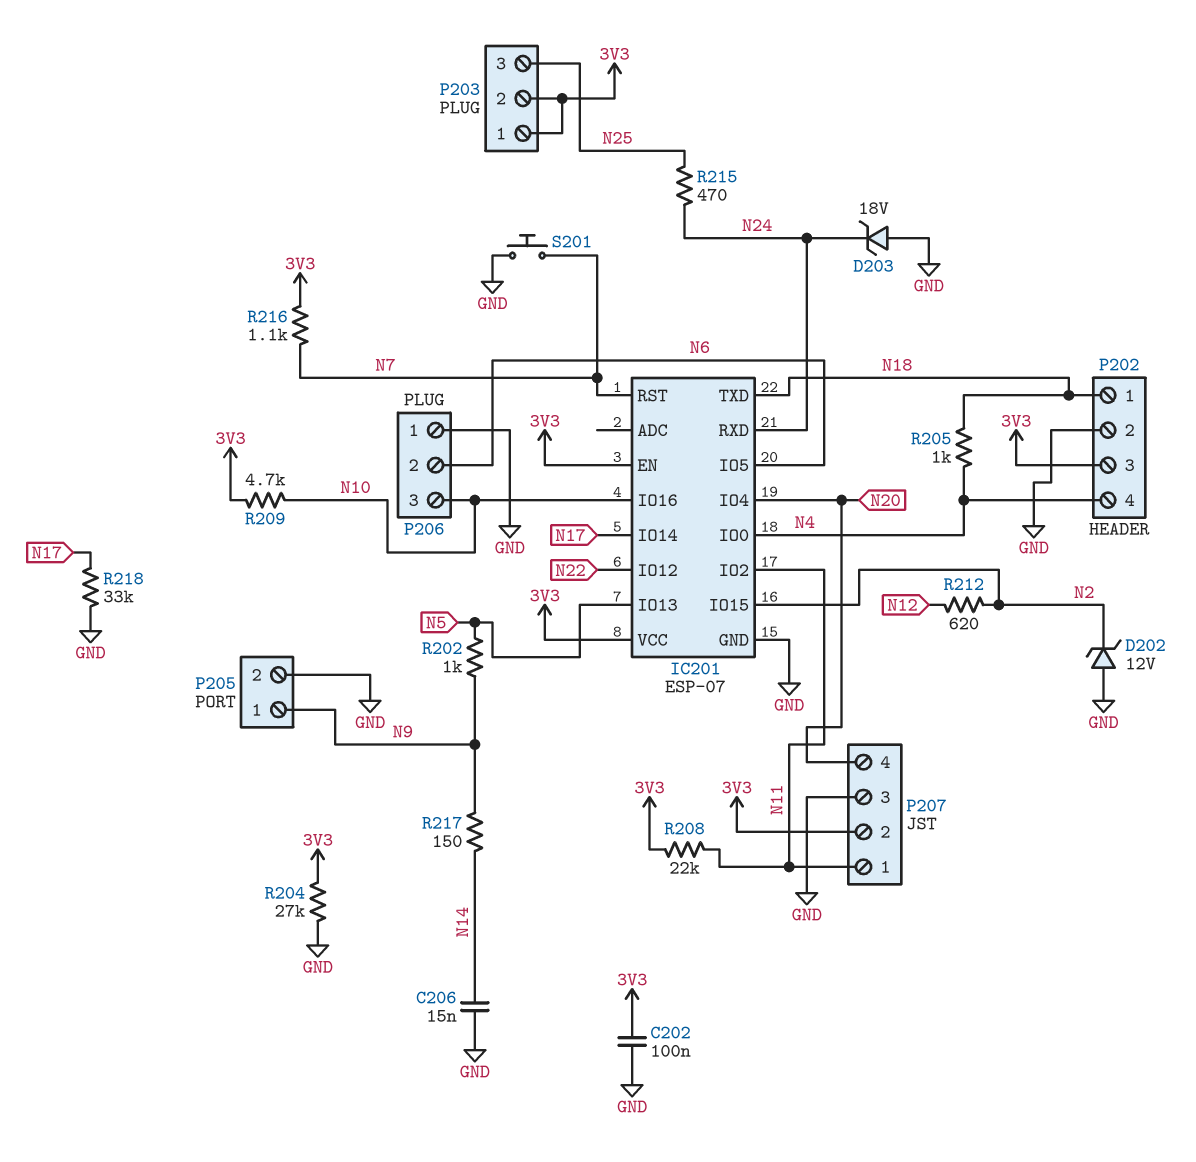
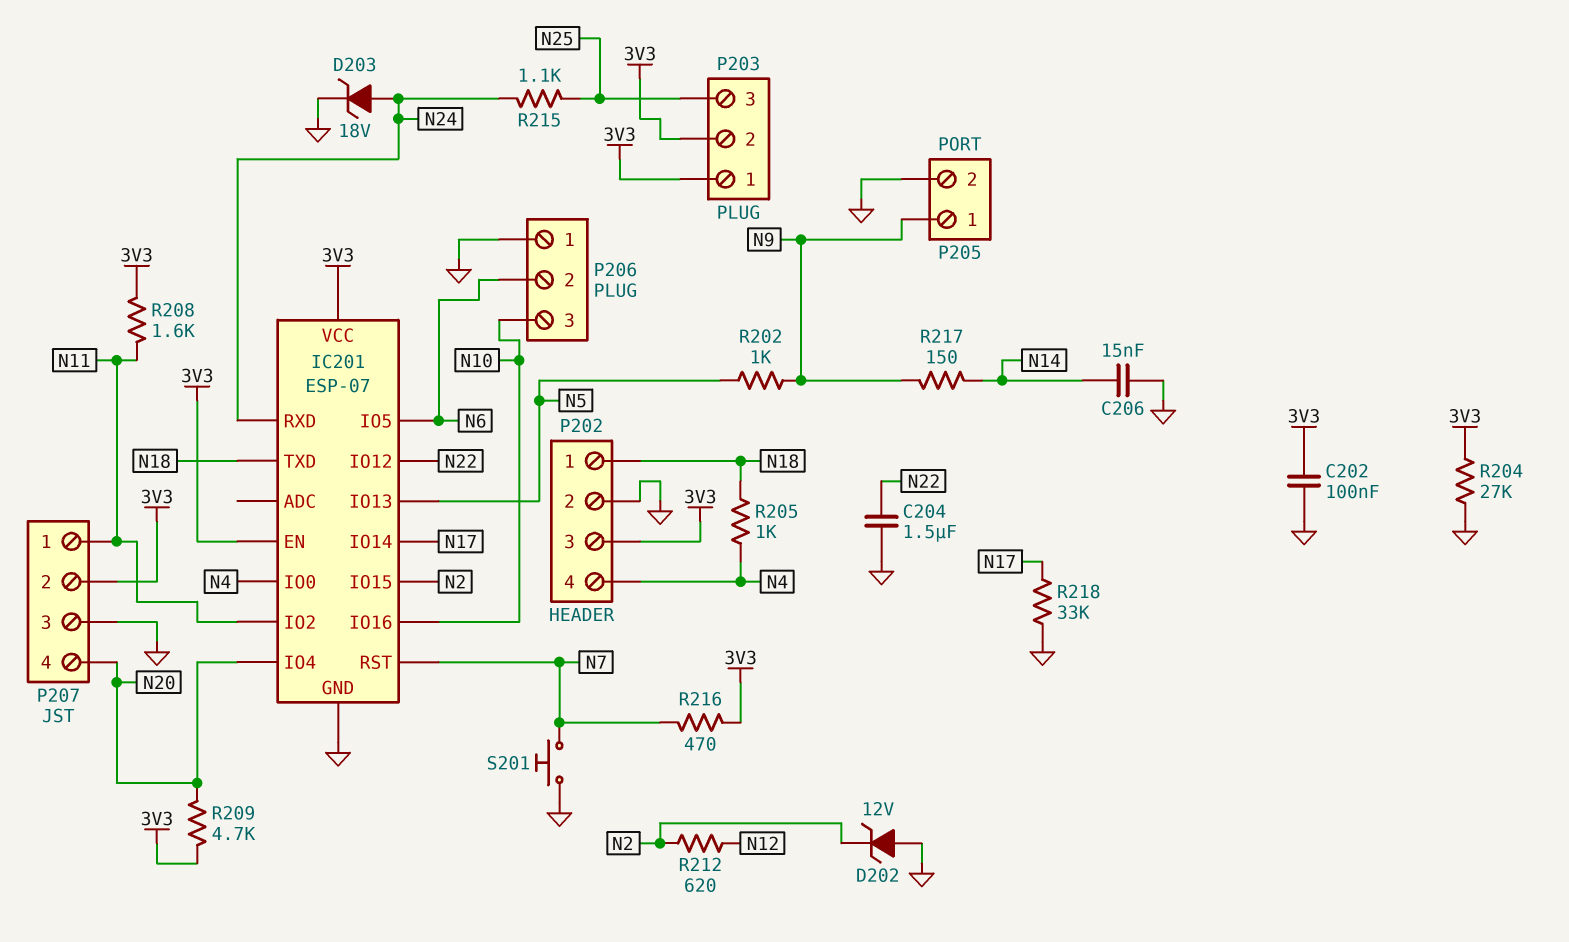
C204: none -> 1.5uF (GND, N22)
D203: zener 18V (A GND, K N24) -> zener 18V (A N24, K GND)
R208: 22k (3V3, N11) -> 1.6k (3V3, N11)
R209: 4.7k (3V3, N10) -> 4.7k (3V3, N20)
R215: 470 (N24, N25) -> 1.1k (N24, N25)
R216: 1.1k (3V3, N7) -> 470 (3V3, N7)

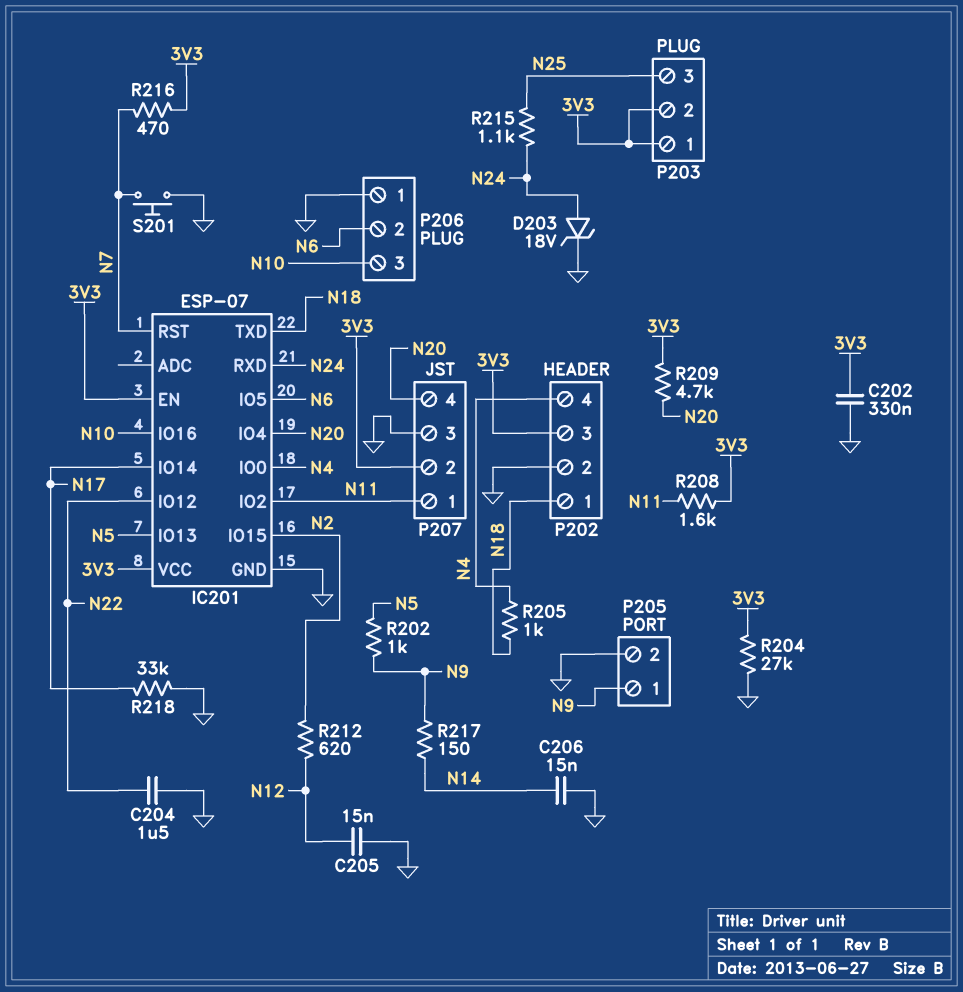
C202: 100nF (3V3, GND) -> 330nF (3V3, GND)
C205: none -> 15nF (GND, N12)
D202: zener 12V (A GND, K N2) -> none

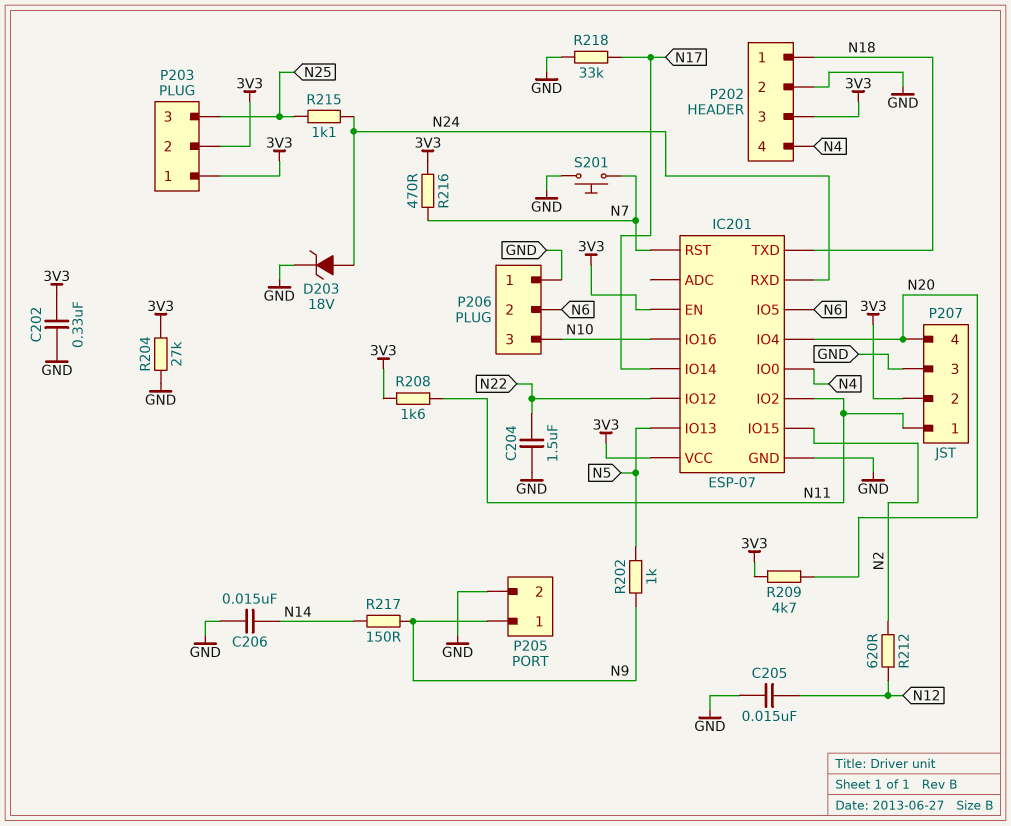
R205: 1k (N4, N18) -> none

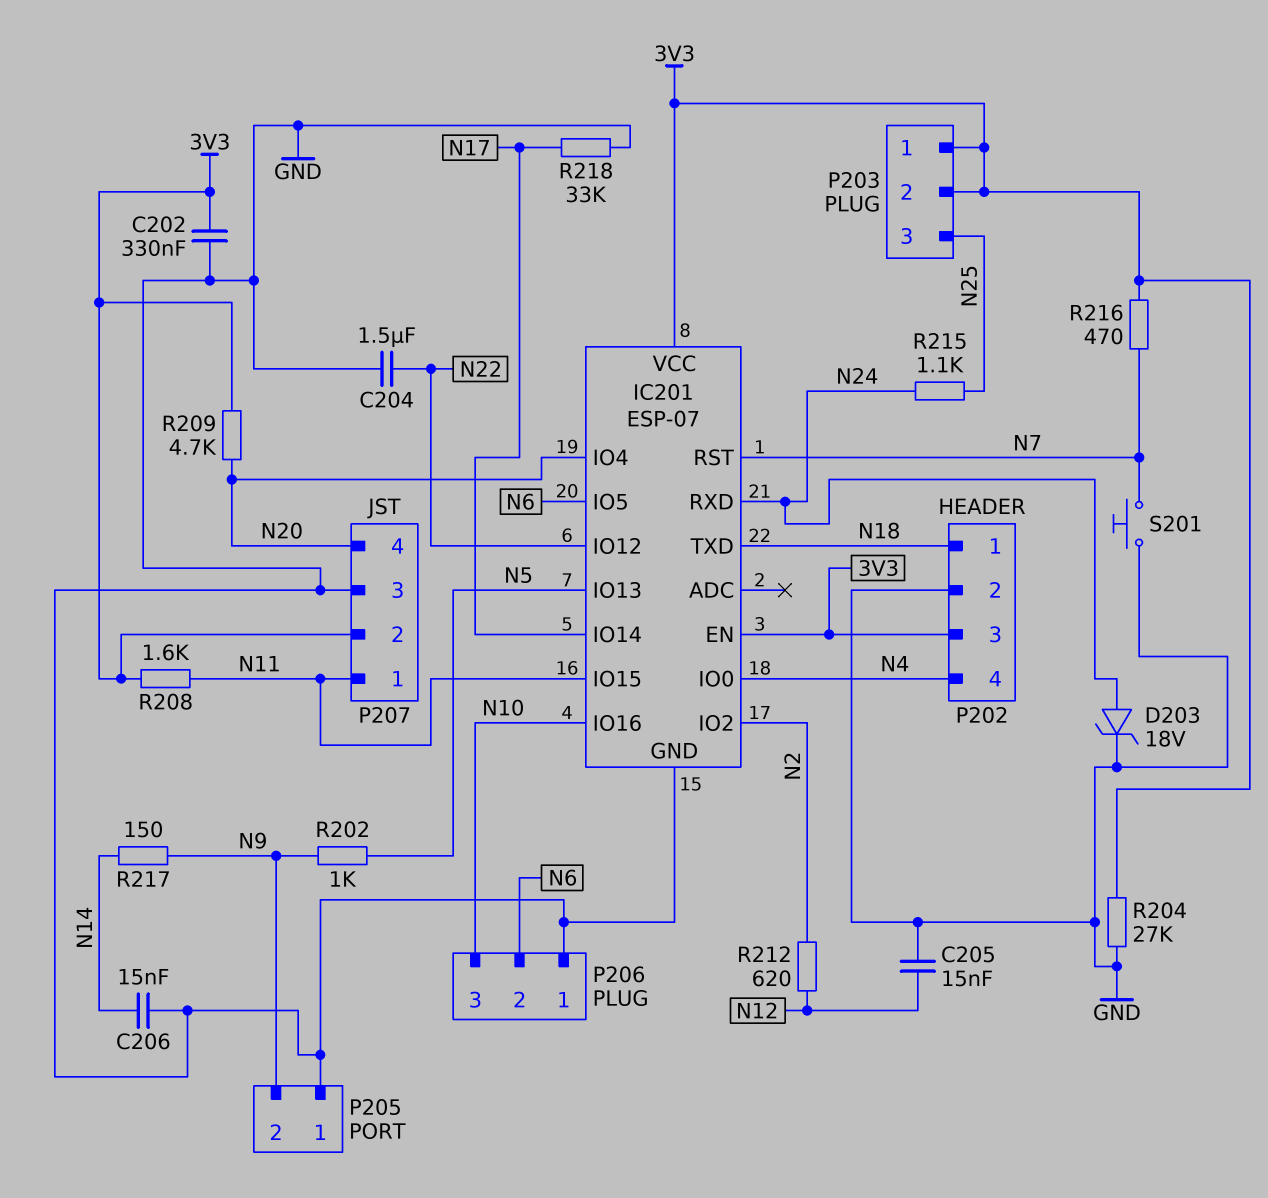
IC201 pin IO2: N11 -> N2
IC201 pin IO15: N2 -> N11
P205 pin 1: N9 -> GND
P205 pin 2: GND -> N9

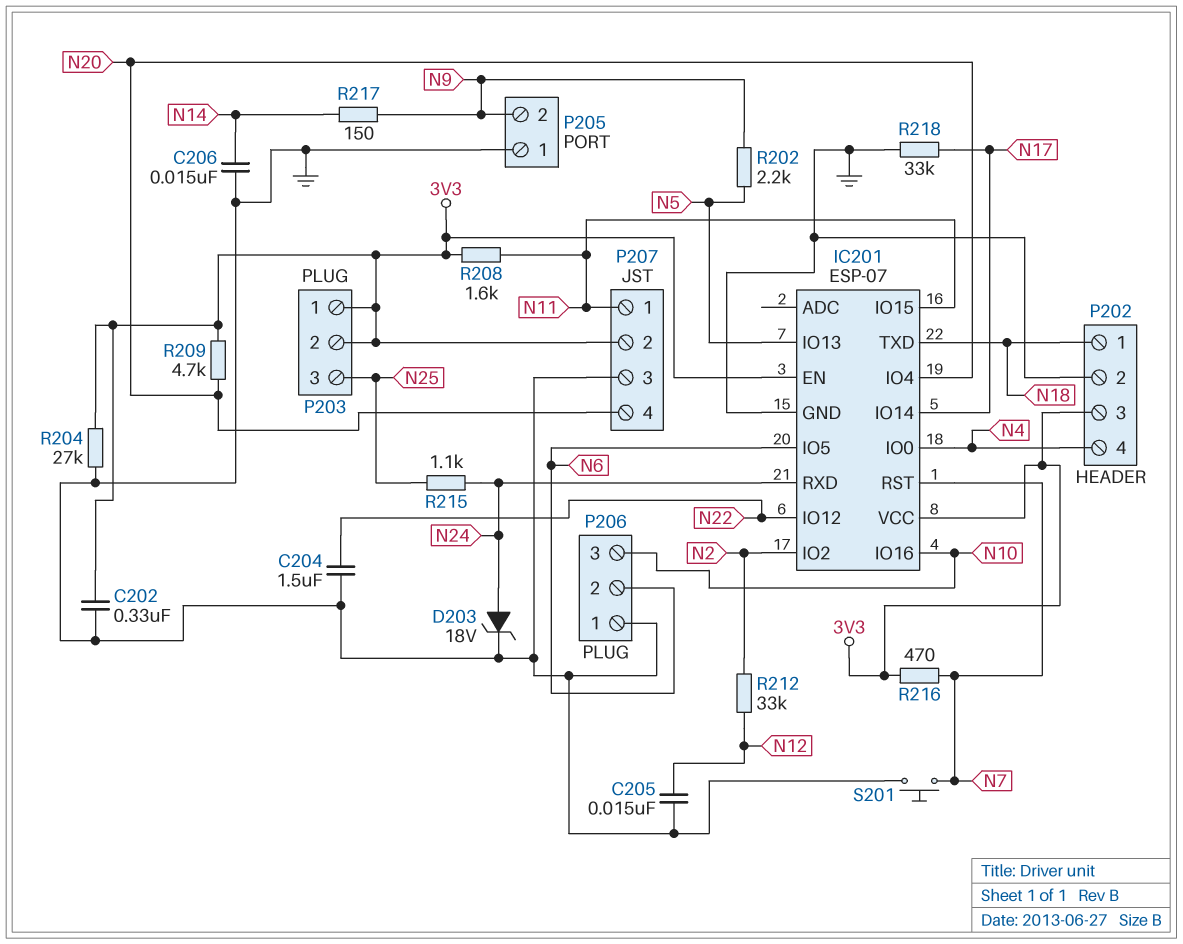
R202: 1k (N5, N9) -> 2.2k (N5, N9)
R212: 620 (N2, N12) -> 33k (N2, N12)

